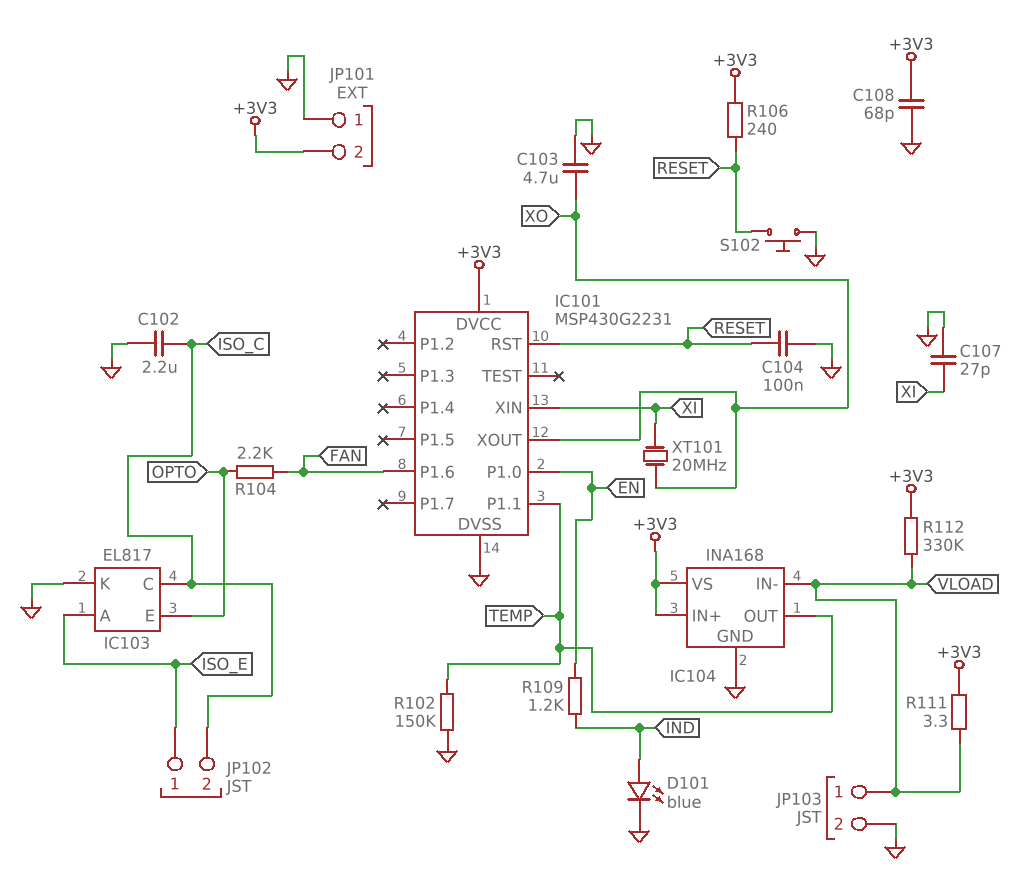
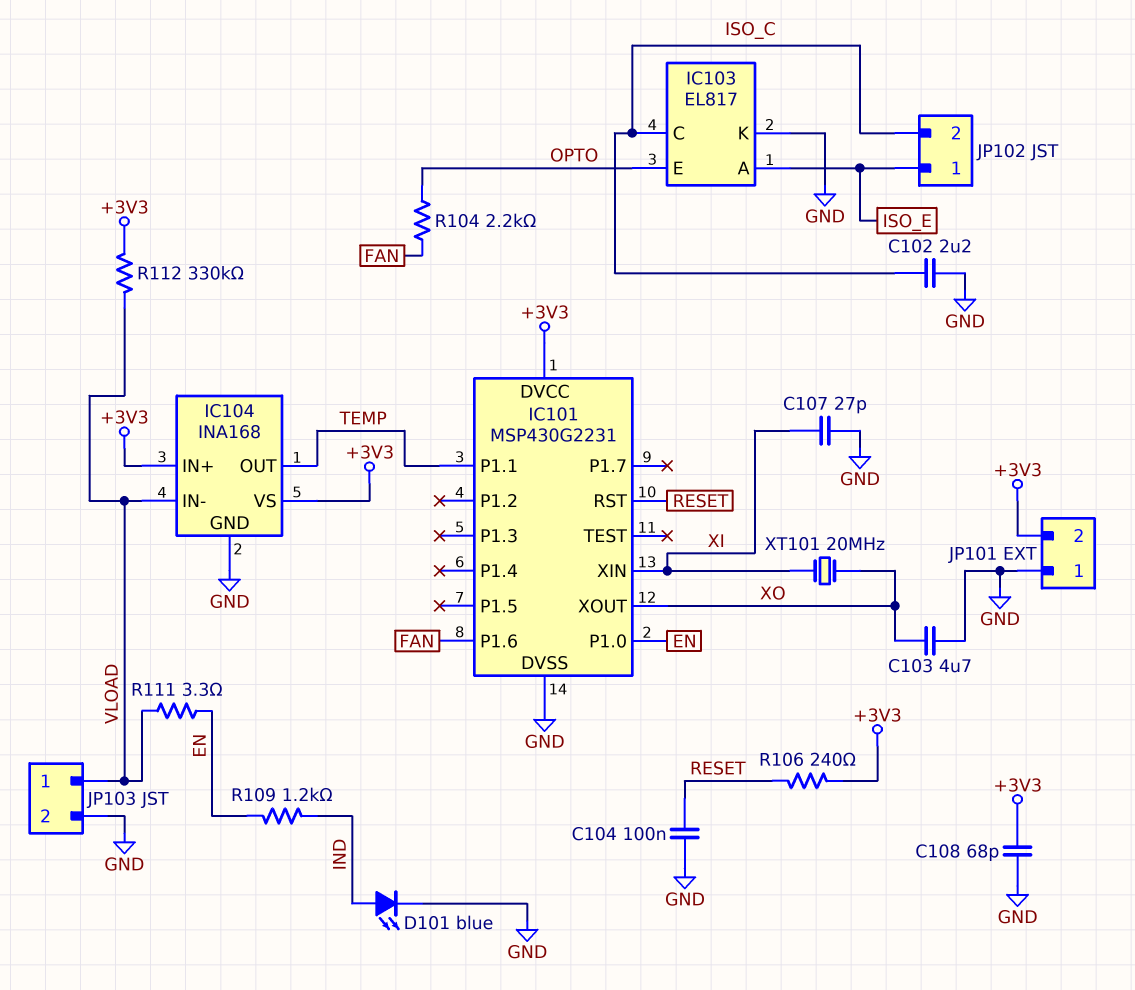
R102: 150k (GND, TEMP) -> none
R111: 3.3 (+3V3, VLOAD) -> 3.3 (EN, VLOAD)
S102: button (GND, RESET) -> none

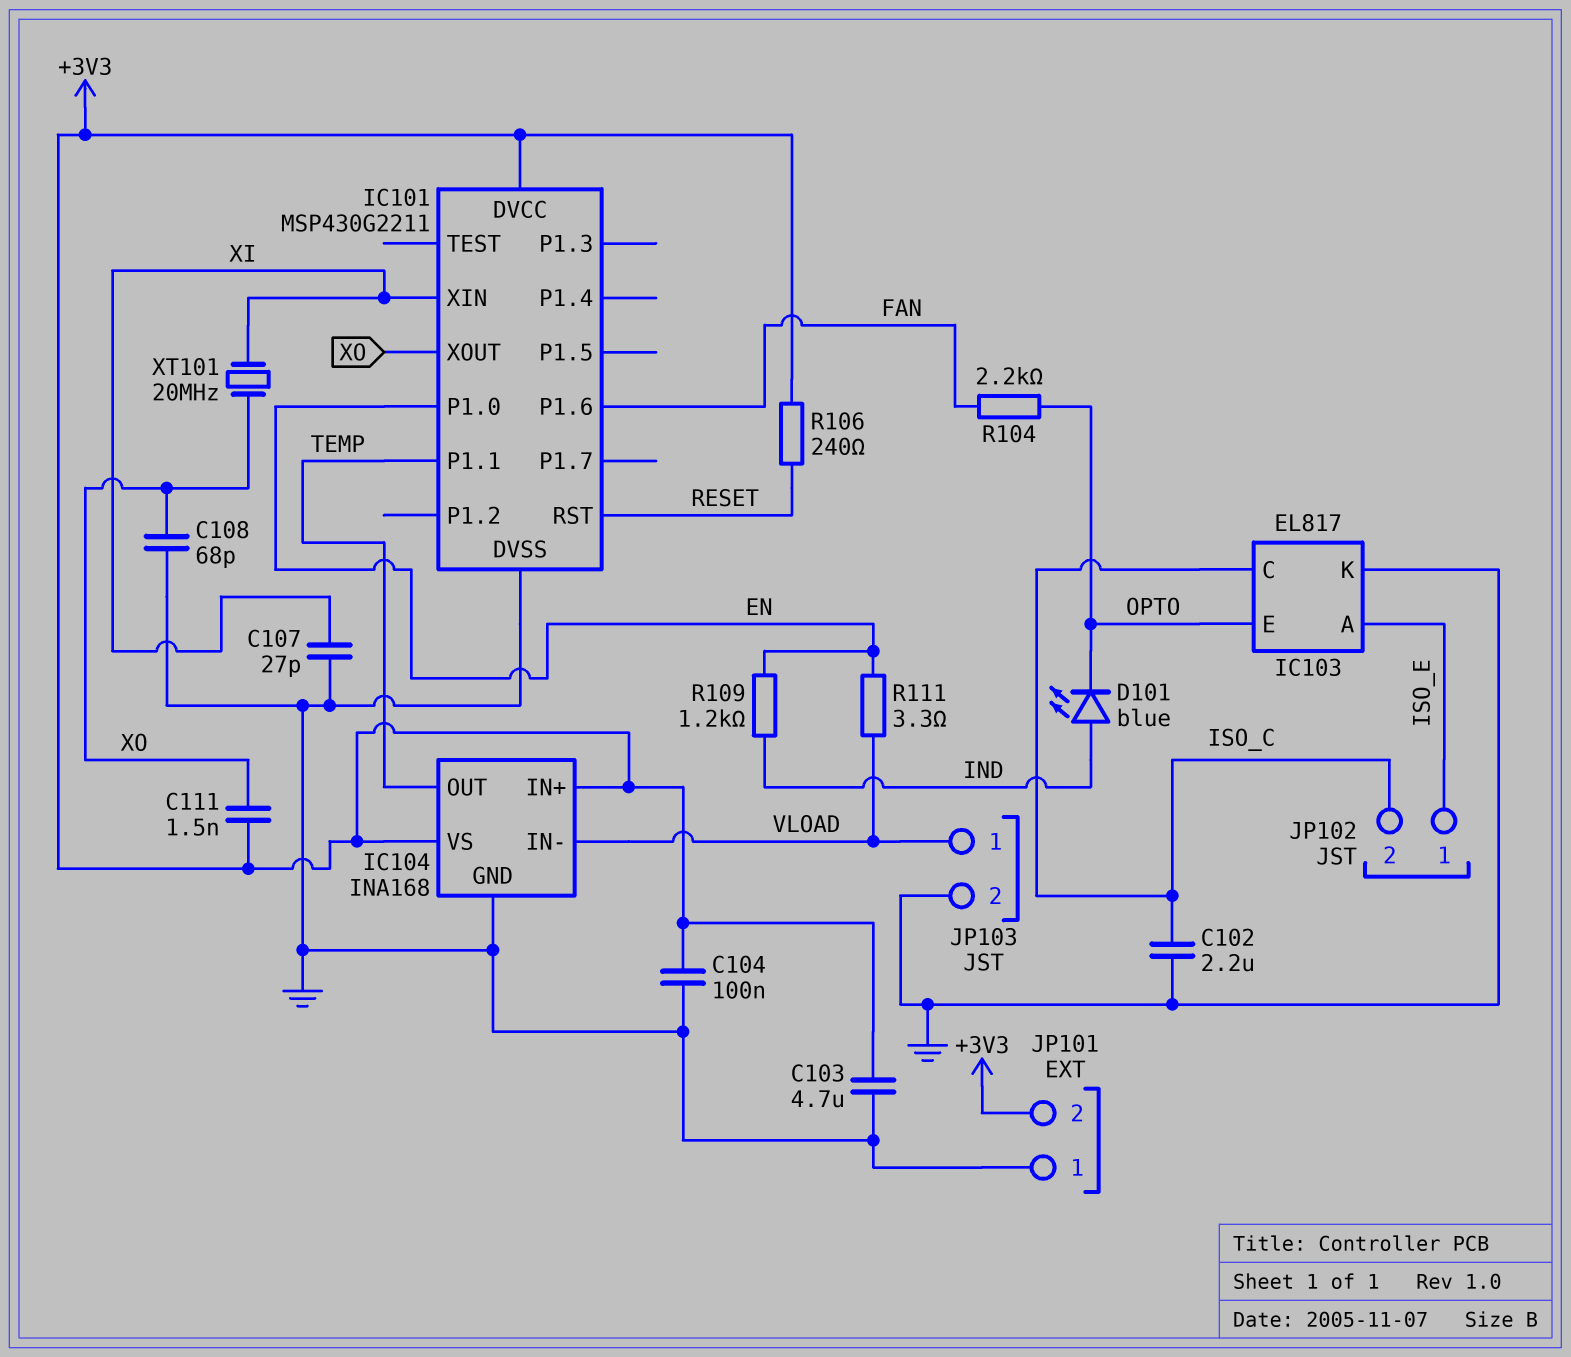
C103: 4.7uF (GND, XO) -> 4.7uF (+3V3, GND)
C104: 100nF (GND, RESET) -> 100nF (+3V3, GND)
C108: 68pF (+3V3, GND) -> 68pF (GND, XO)
C111: none -> 1.5nF (+3V3, XO)
D101: LED blue (A IND, K GND) -> LED blue (A IND, K OPTO)
IC101: MSP430G2231 -> MSP430G2211
R112: 330k (+3V3, VLOAD) -> none

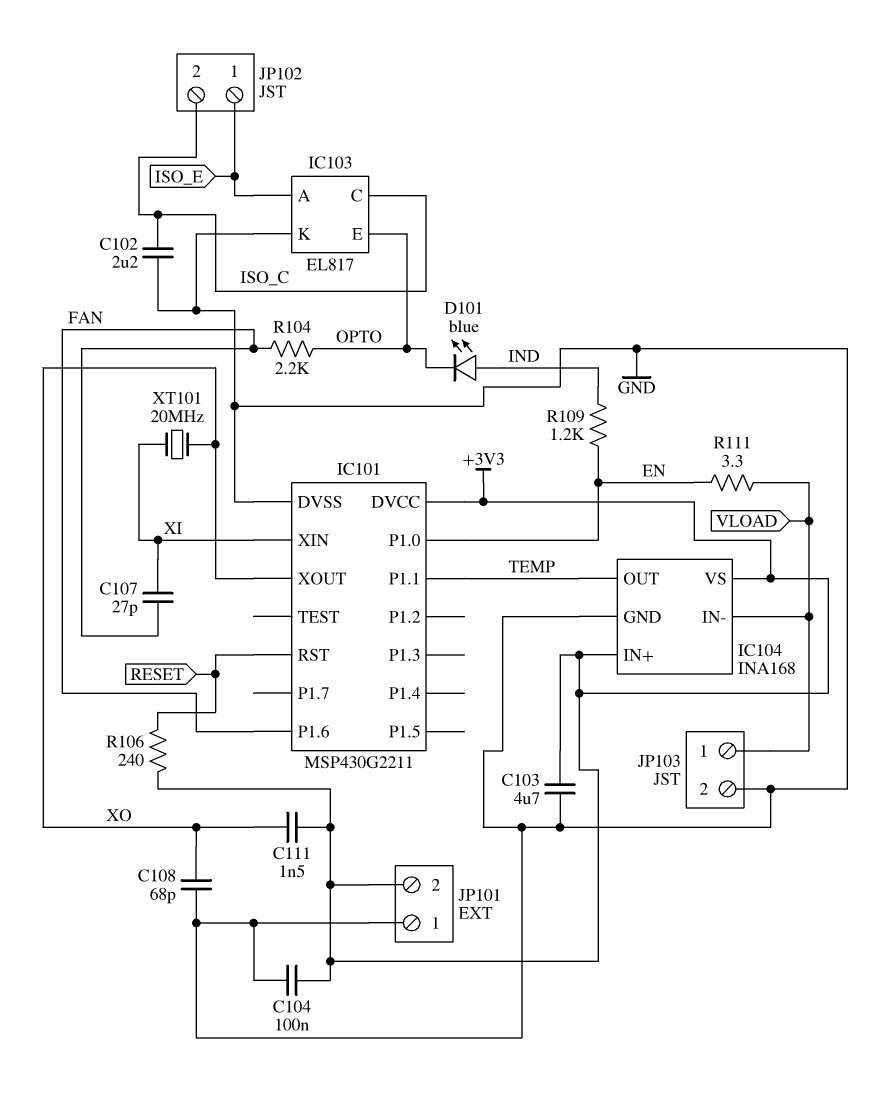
C107: 27pF (GND, XI) -> 27pF (FAN, XI)

